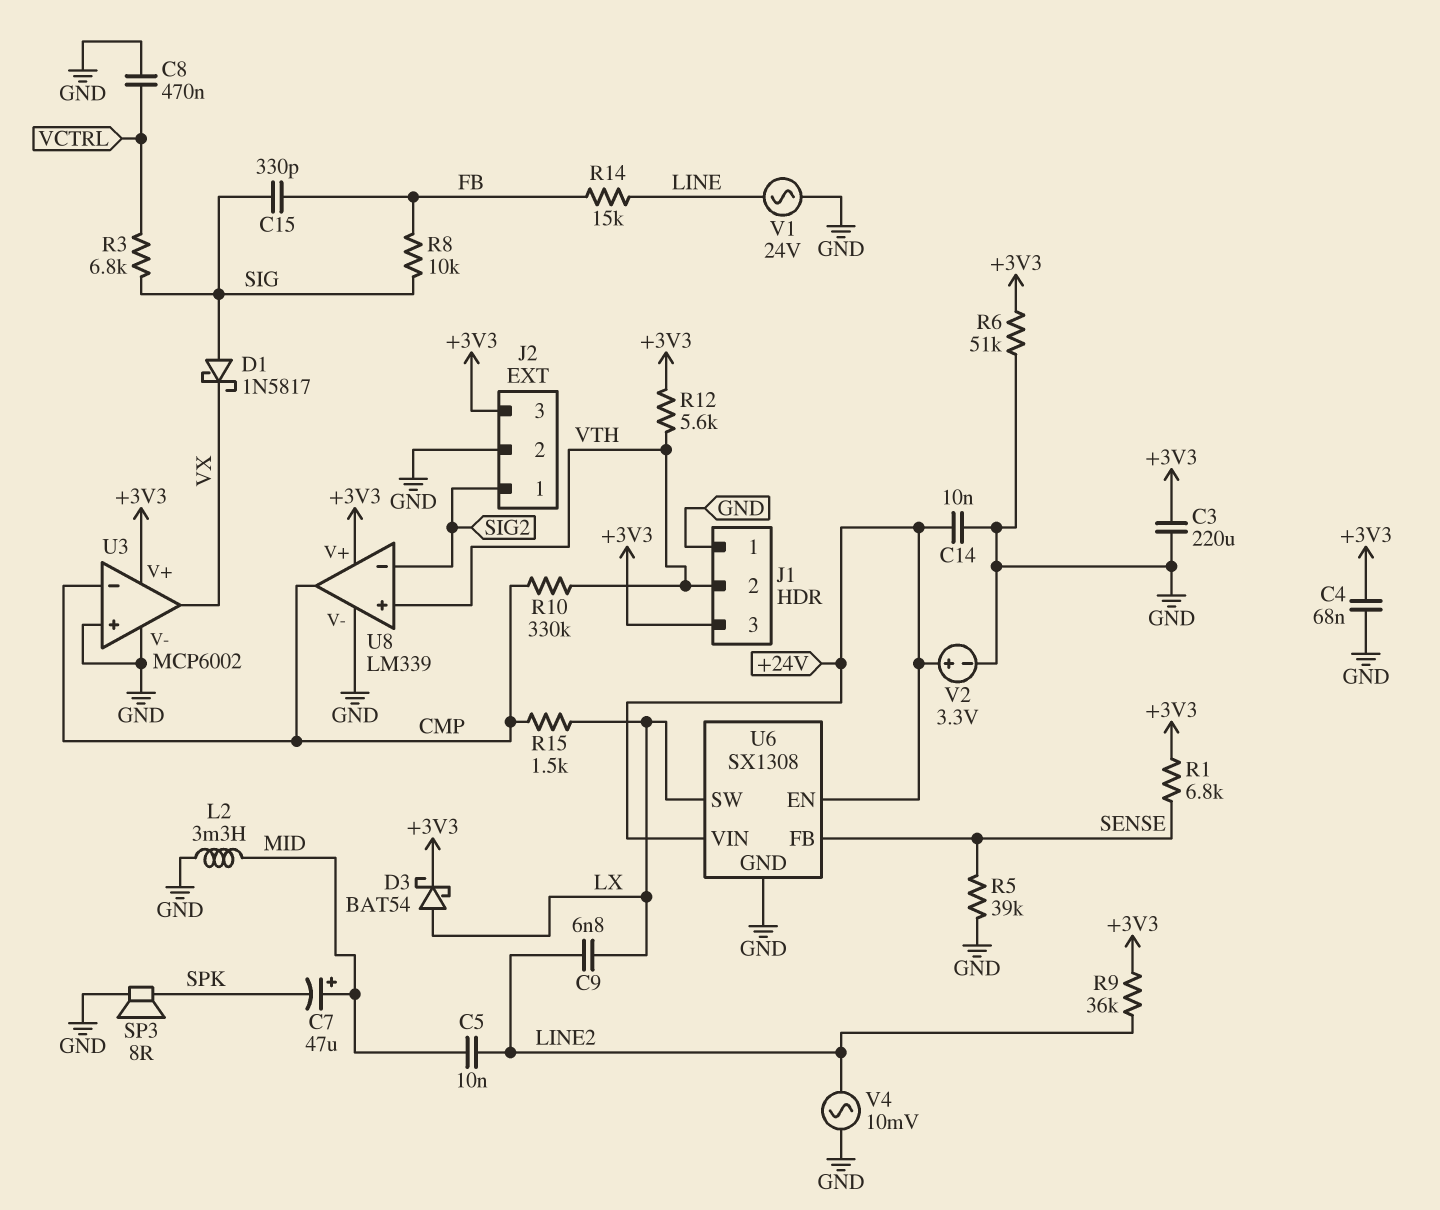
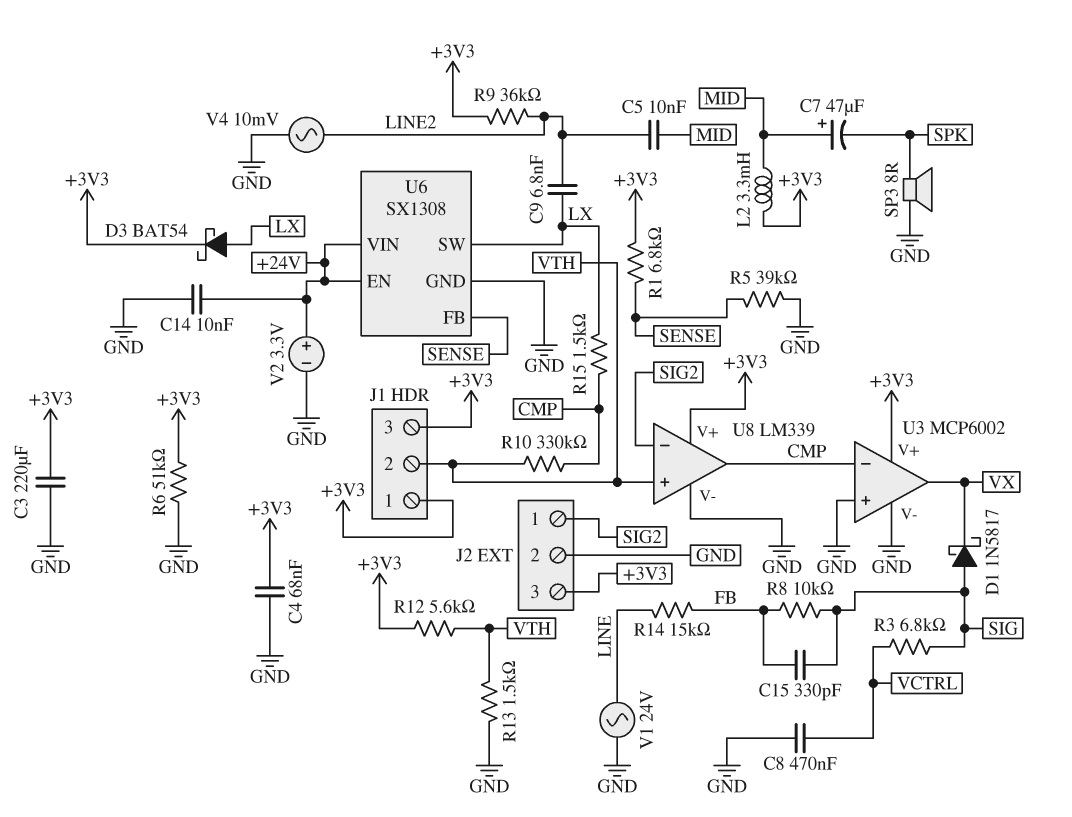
J1 pin 1: GND -> +3V3
L2: 3.3mH (GND, MID) -> 3.3mH (+3V3, MID)
R13: none -> 1.5k (GND, VTH)

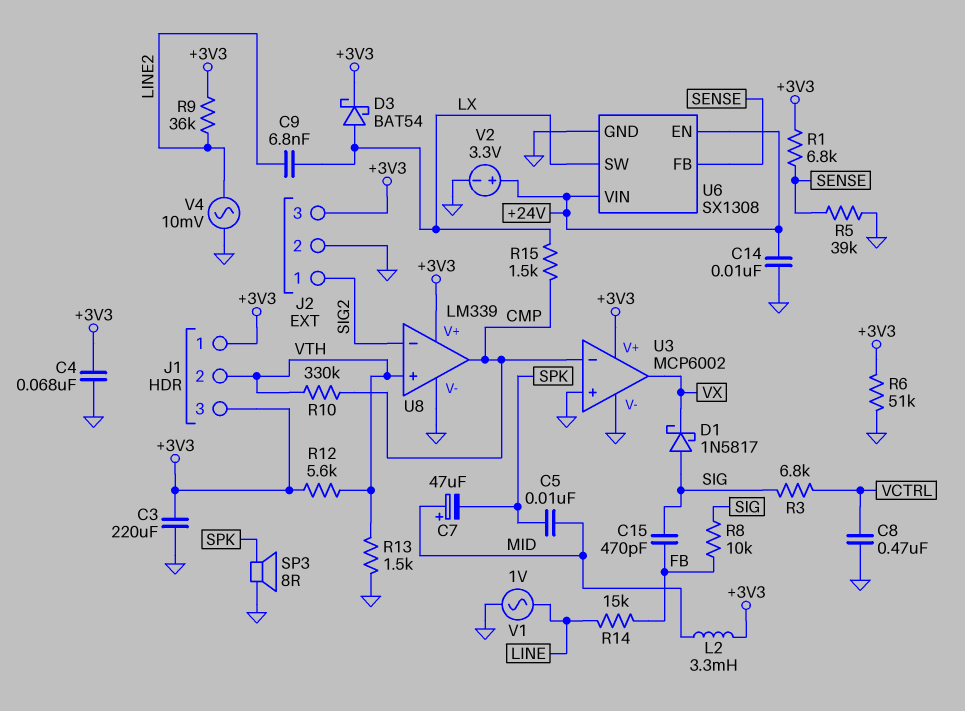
C5: 10nF (LINE2, MID) -> 10nF (MID, SPK)
C15: 330pF (FB, SIG) -> 470pF (FB, SIG)
V1: AC 24V (GND, LINE) -> AC 1V (GND, LINE)

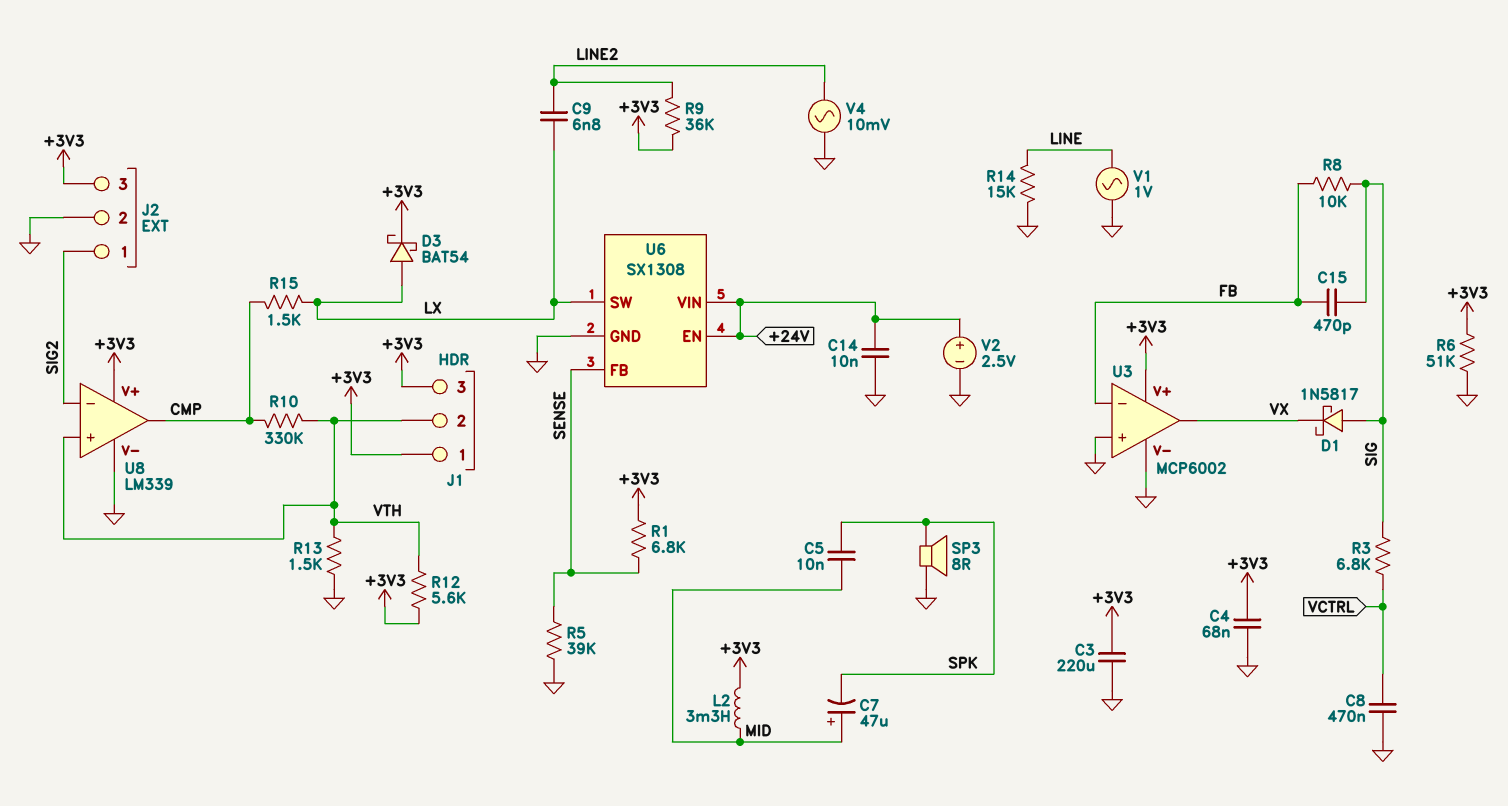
R14: 15k (FB, LINE) -> 15k (GND, LINE)
U3 pin in-: CMP -> FB
V2: 3.3V (plus +24V, minus GND) -> 2.5V (plus +24V, minus GND)

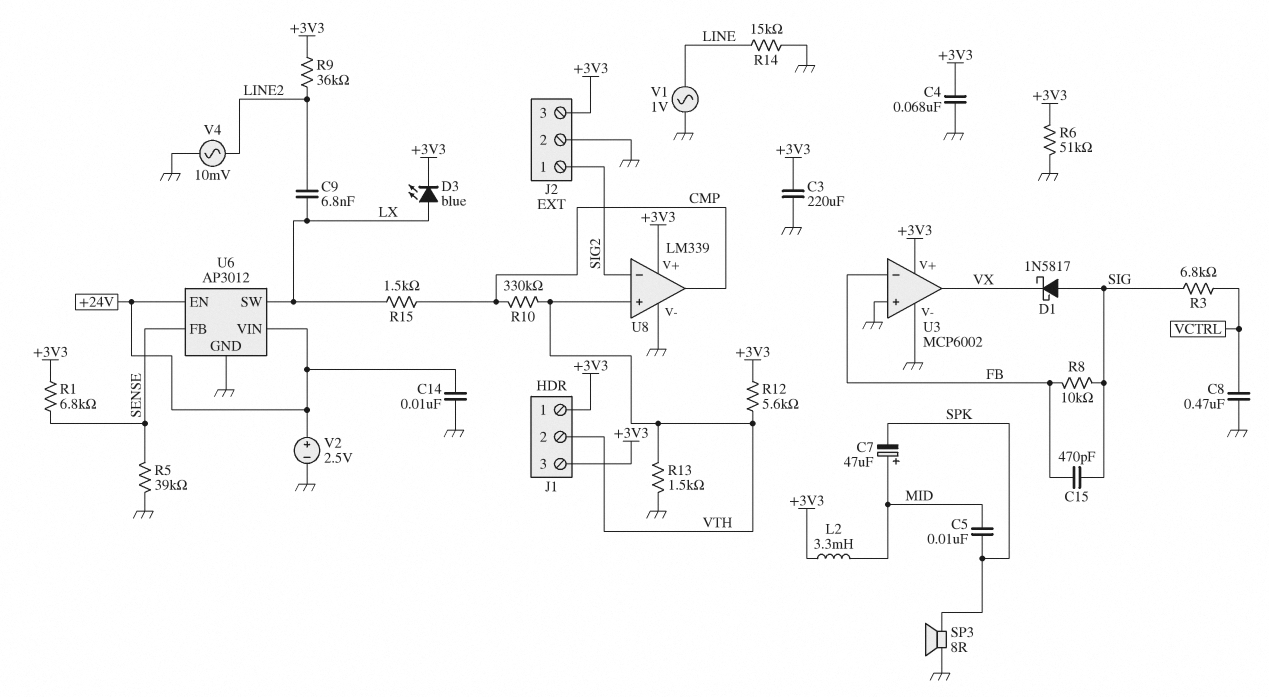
D3: schottky BAT54 (A LX, K +3V3) -> LED blue (A LX, K +3V3)
U6: SX1308 -> AP3012

